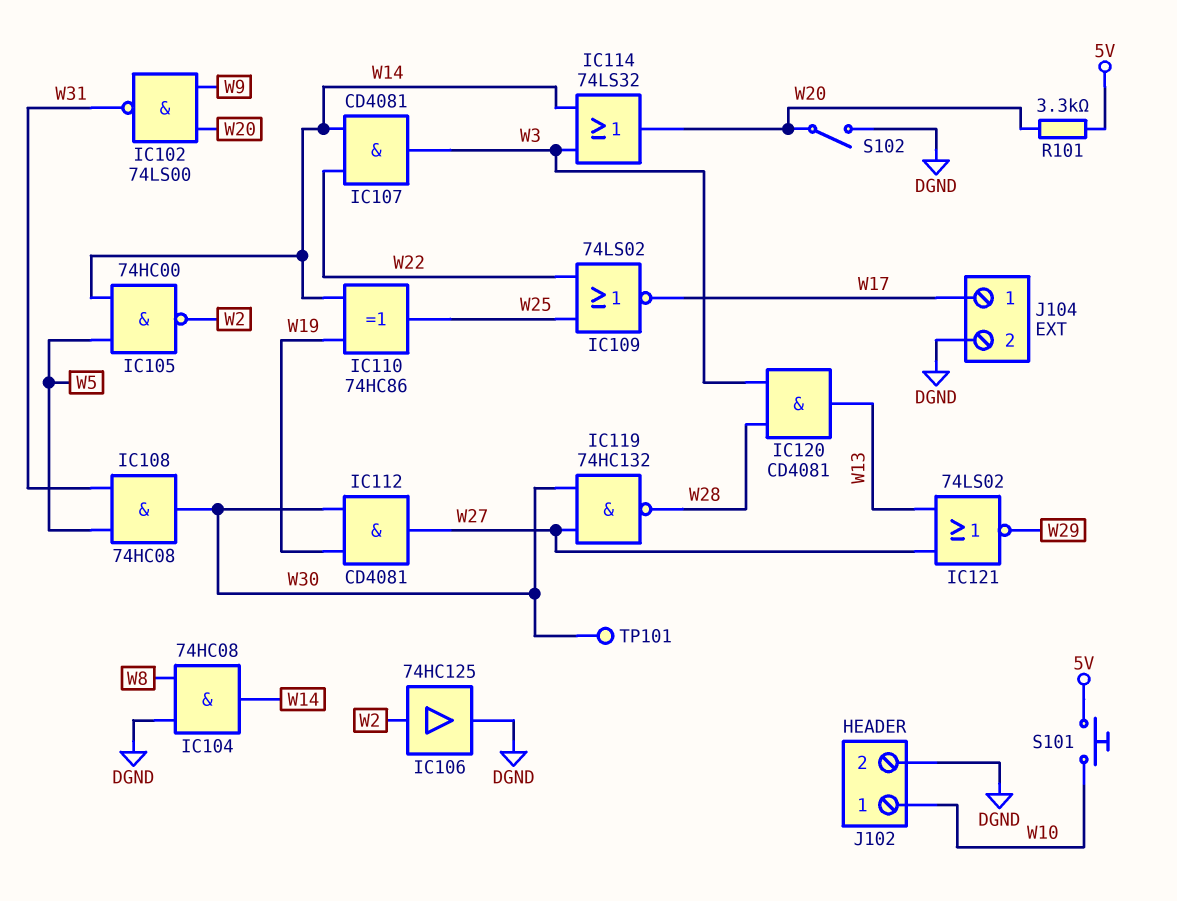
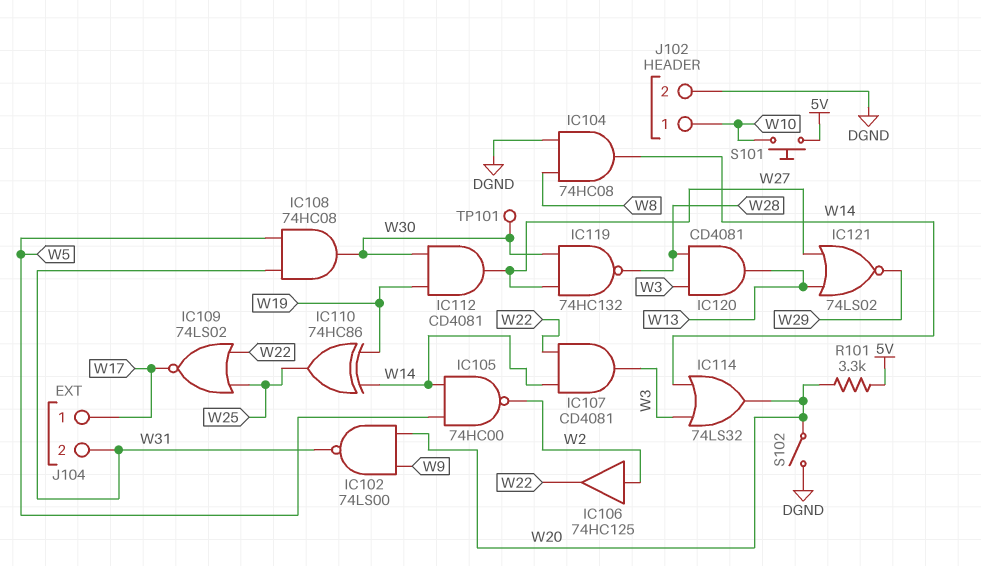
IC106: buffer 74HC125 (in W2, out DGND) -> buffer 74HC125 (in W2, out W22)
J104 pin 2: DGND -> W31

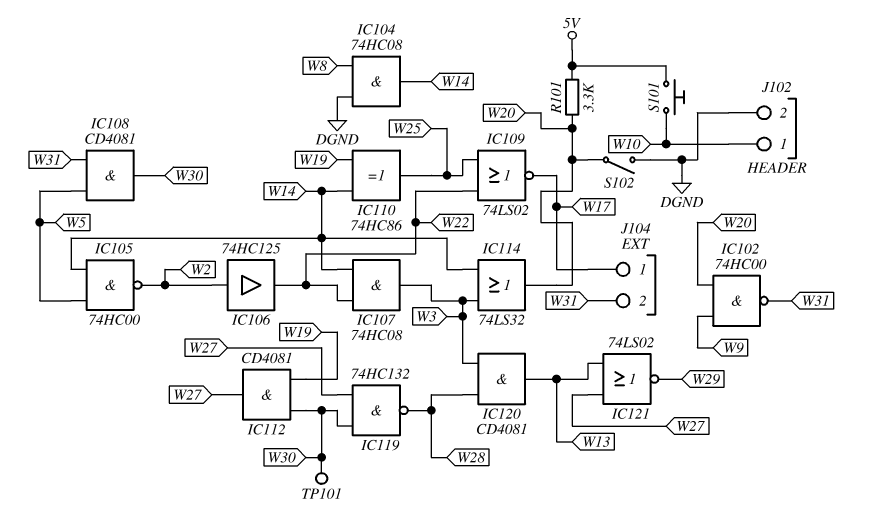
IC102: NAND 74LS00 (in W9, in W20, out W31) -> NAND 74HC00 (in W9, in W20, out W31)
IC107: AND CD4081 (in W14, in W22, out W3) -> AND 74HC08 (in W14, in W22, out W3)
IC108: AND 74HC08 (in W5, in W31, out W30) -> AND CD4081 (in W5, in W31, out W30)

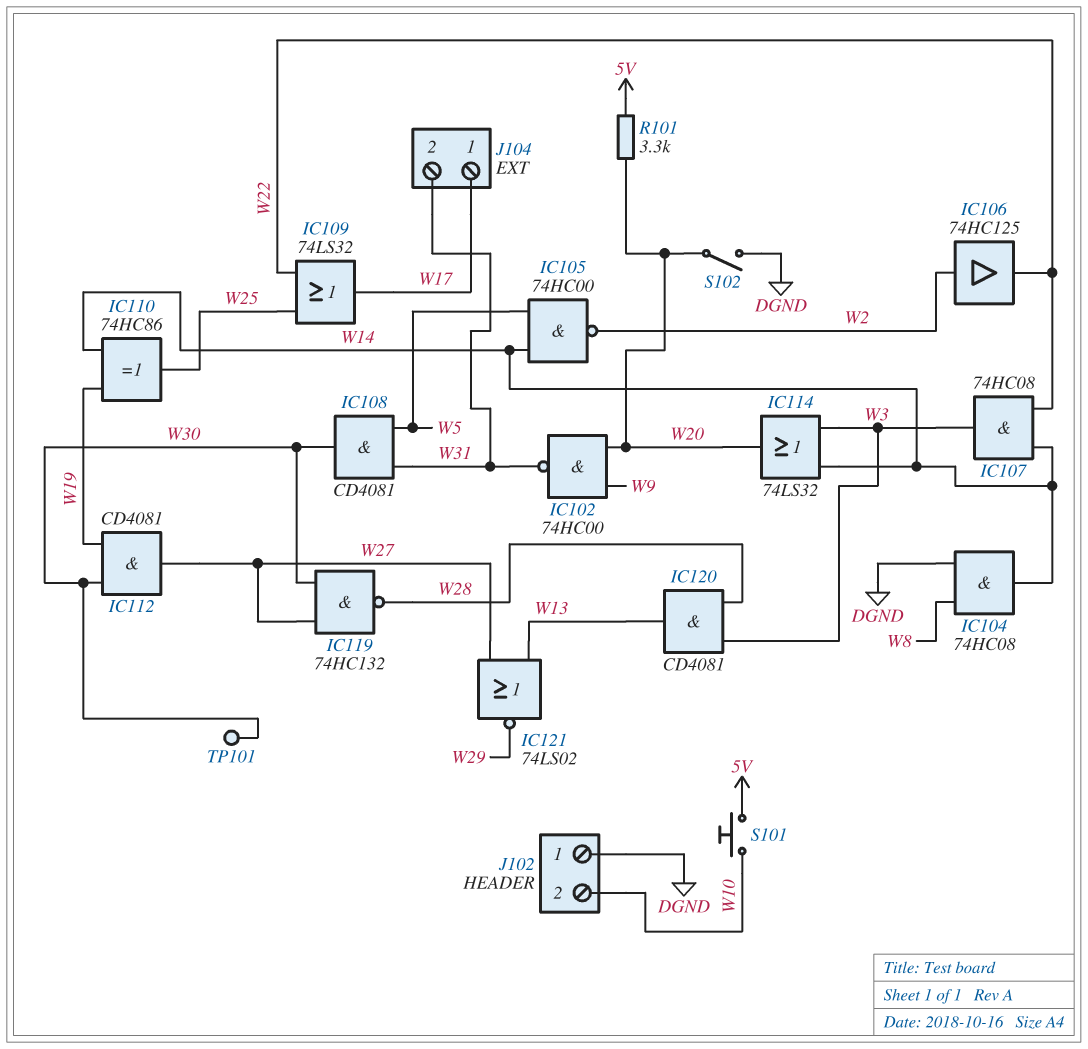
IC109: NOR 74LS02 (in W22, in W25, out W17) -> OR 74LS32 (in W22, in W25, out W17)
J102 pin 1: W10 -> DGND
J102 pin 2: DGND -> W10

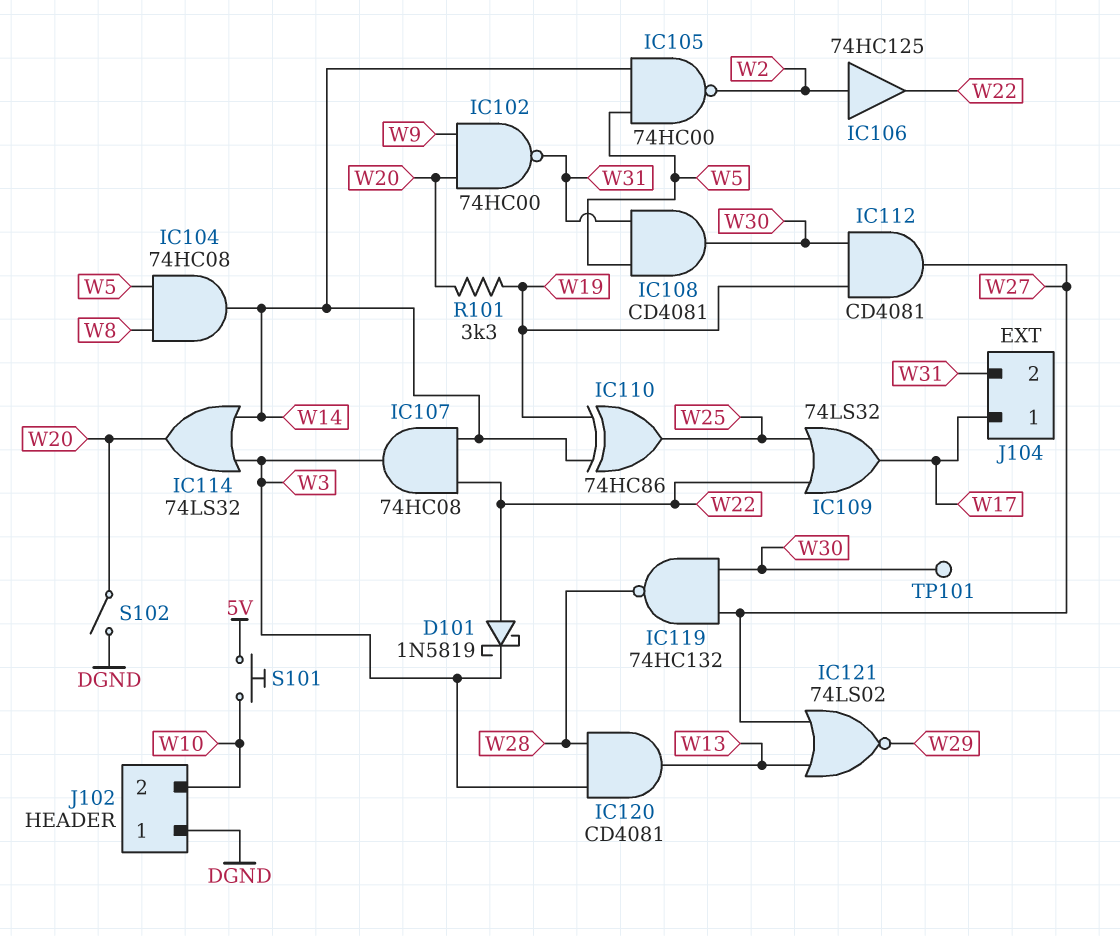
D101: none -> schottky 1N5819 (A W22, K W3)
IC104: AND 74HC08 (in DGND, in W8, out W14) -> AND 74HC08 (in W5, in W8, out W14)
R101: 3.3k (5V, W20) -> 3.3k (W19, W20)

